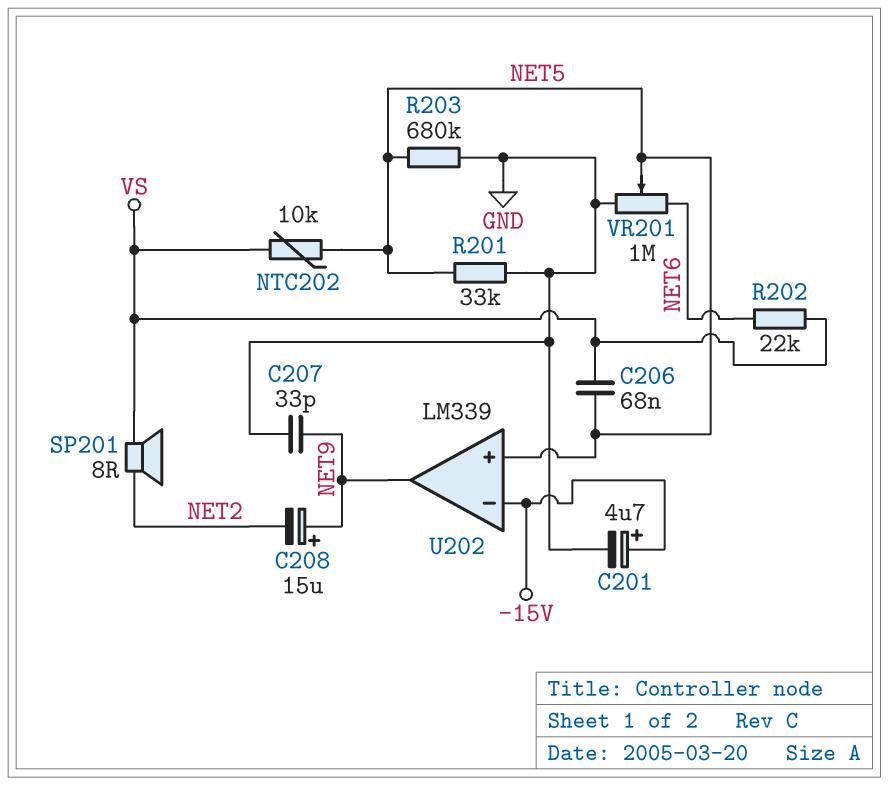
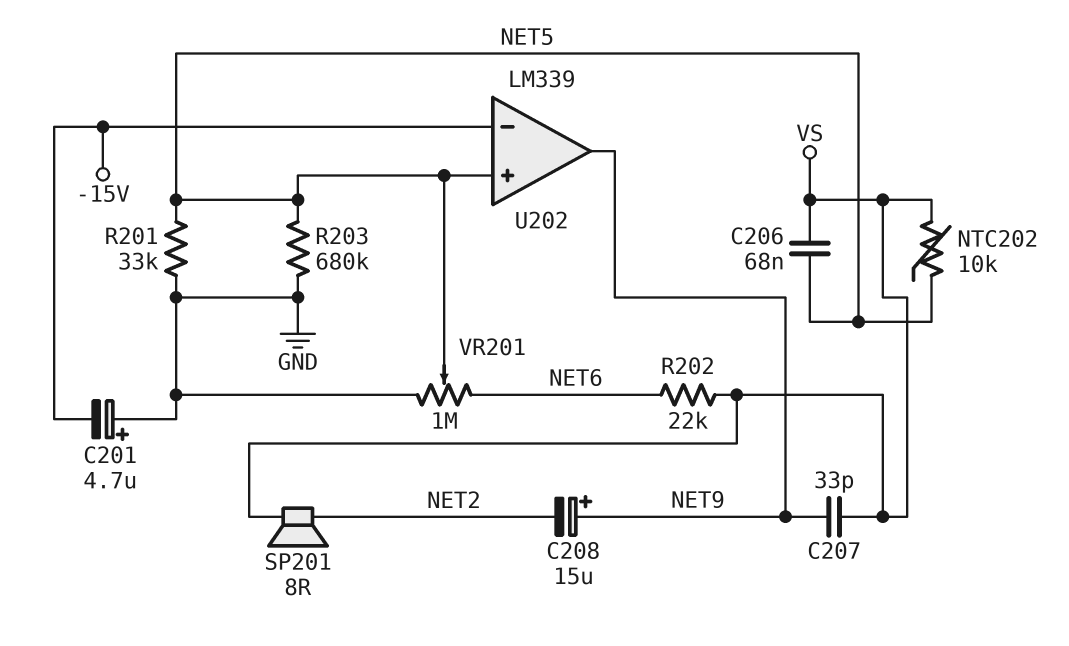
C201: 4.7uF (plus -15V, minus GND) -> 4.7uF (plus GND, minus -15V)
C207: 33pF (GND, NET9) -> 33pF (NET9, VS)

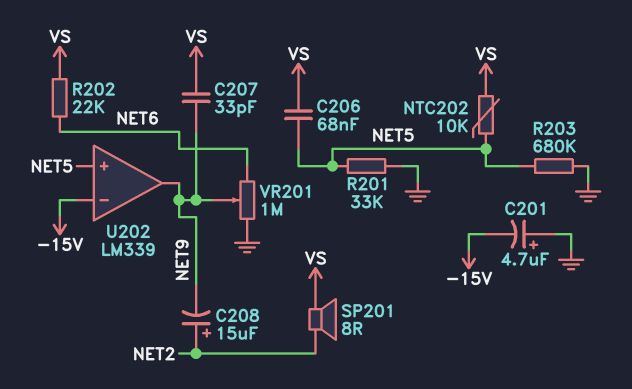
C208: 15uF (plus NET9, minus NET2) -> 15uF (plus NET2, minus NET9)
VR201: 1M (GND, NET6, wiper NET5) -> 1M (GND, NET6, wiper NET9)

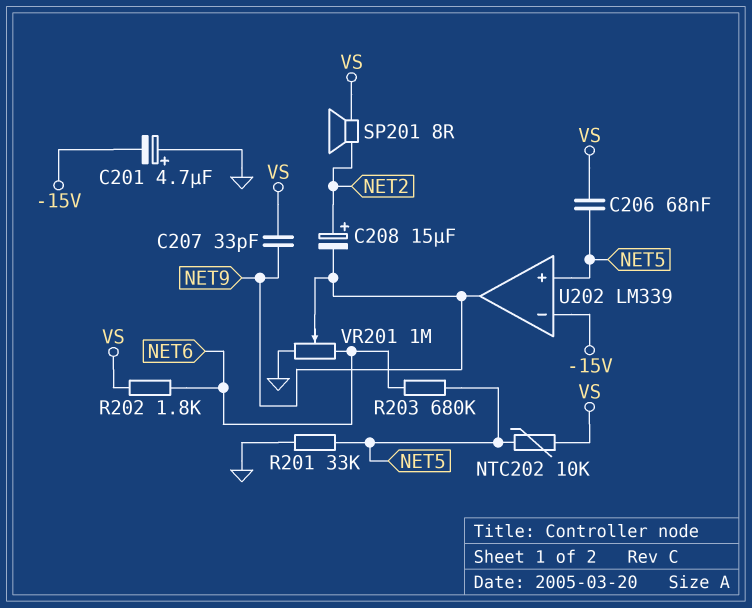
R202: 22k (NET6, VS) -> 1.8k (NET6, VS)
R203: 680k (GND, NET5) -> 680k (NET5, NET6)

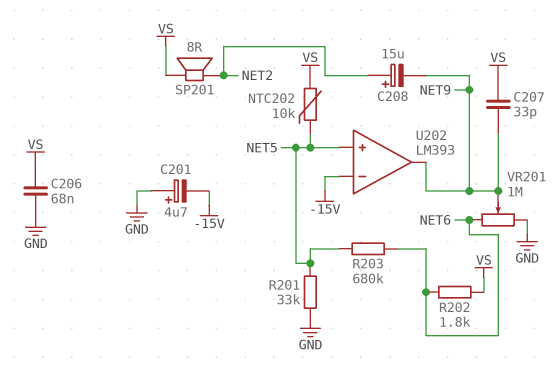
C206: 68nF (NET5, VS) -> 68nF (GND, VS)
U202: LM339 -> LM393

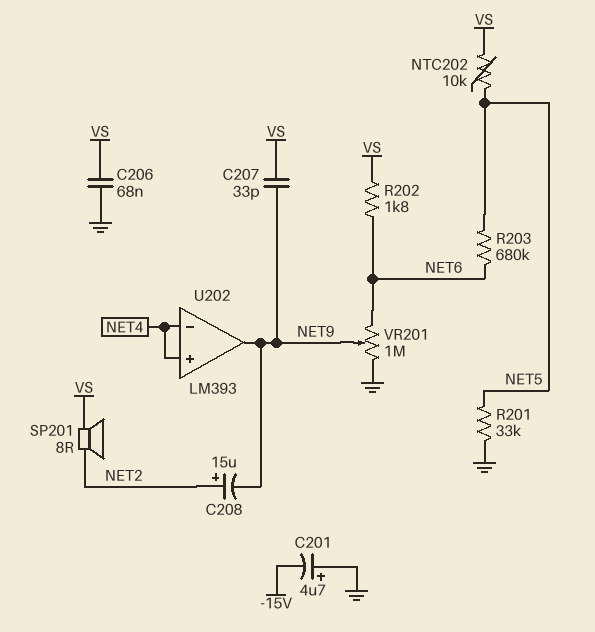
U202 pin in+: NET5 -> NET4
U202 pin in-: -15V -> NET4

